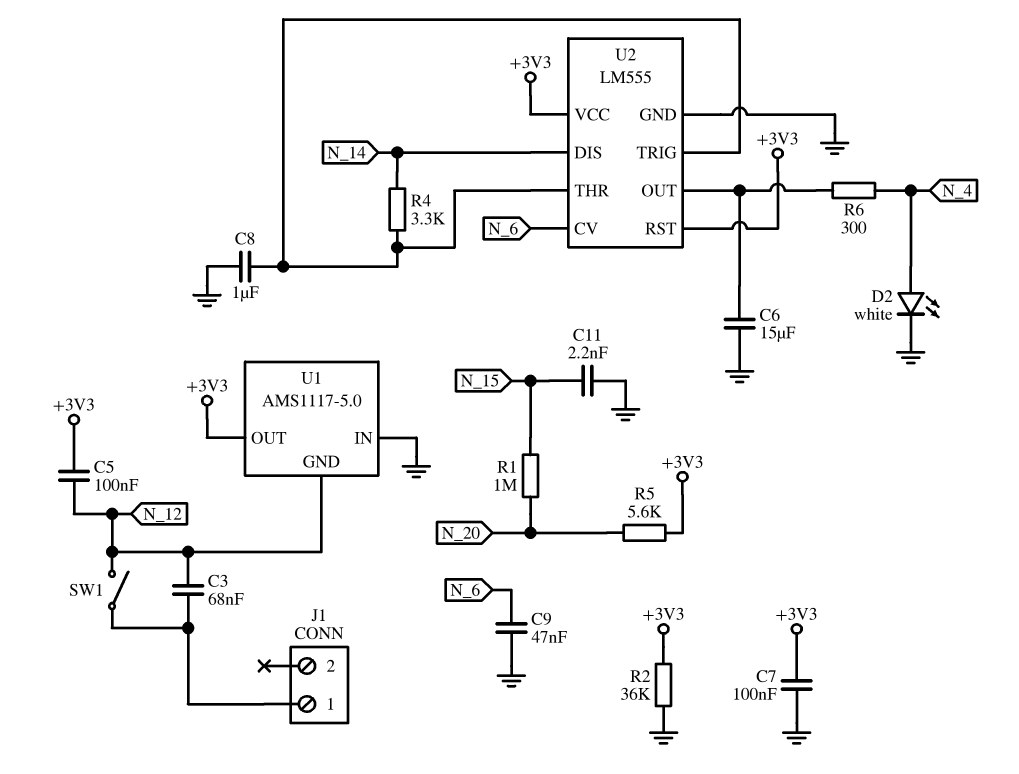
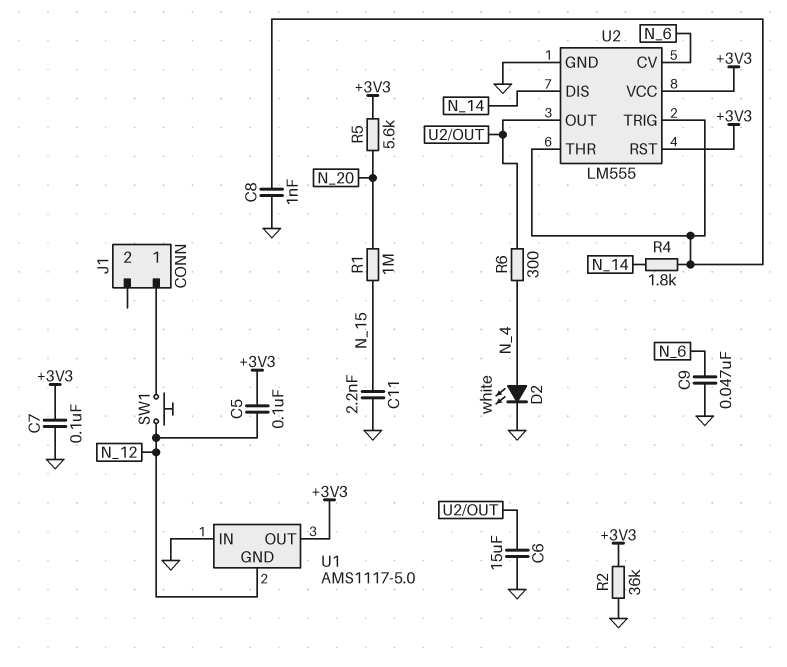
C3: 68nF (J1/1, N_12) -> none
C8: 1uF (GND, U2/THR) -> 1nF (GND, U2/THR)
R4: 3.3k (N_14, U2/THR) -> 1.8k (N_14, U2/THR)
SW1: switch (J1/1, N_12) -> button (J1/1, N_12)

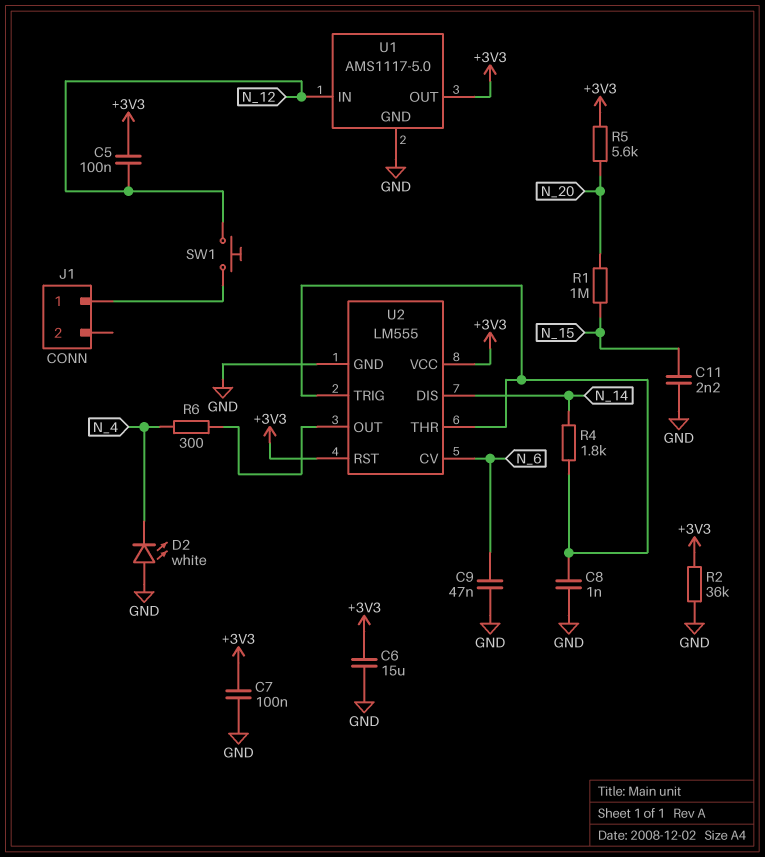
C6: 15uF (GND, U2/OUT) -> 15uF (+3V3, GND)
D2: LED white (A N_4, K GND) -> LED white (A GND, K N_4)
U1 pin GND: N_12 -> GND
U1 pin IN: GND -> N_12

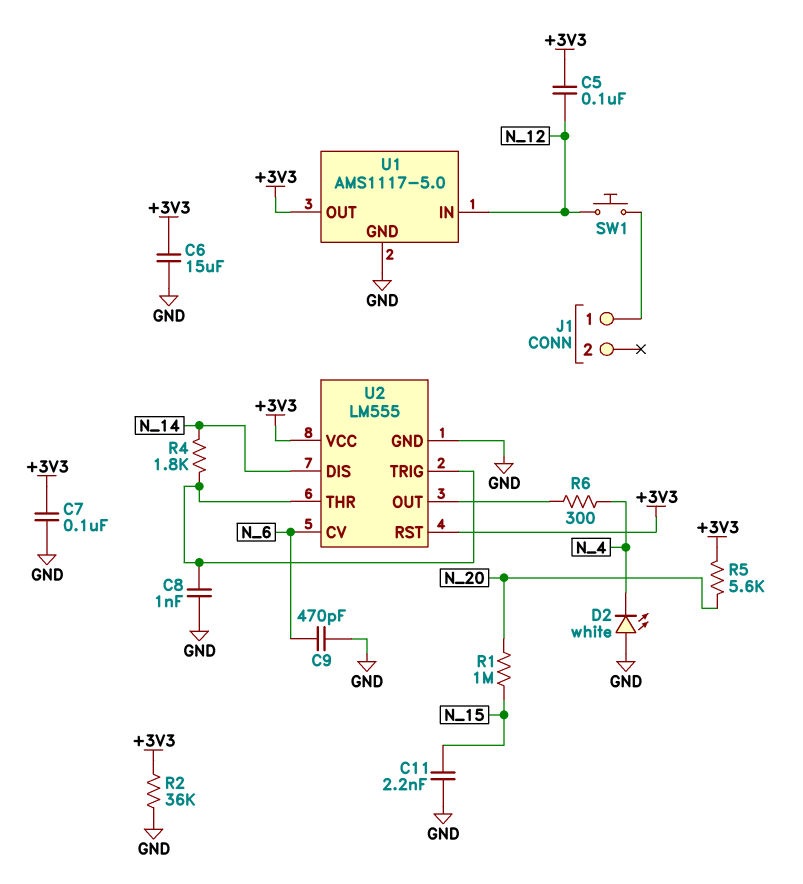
C9: 47nF (GND, N_6) -> 470pF (GND, N_6)

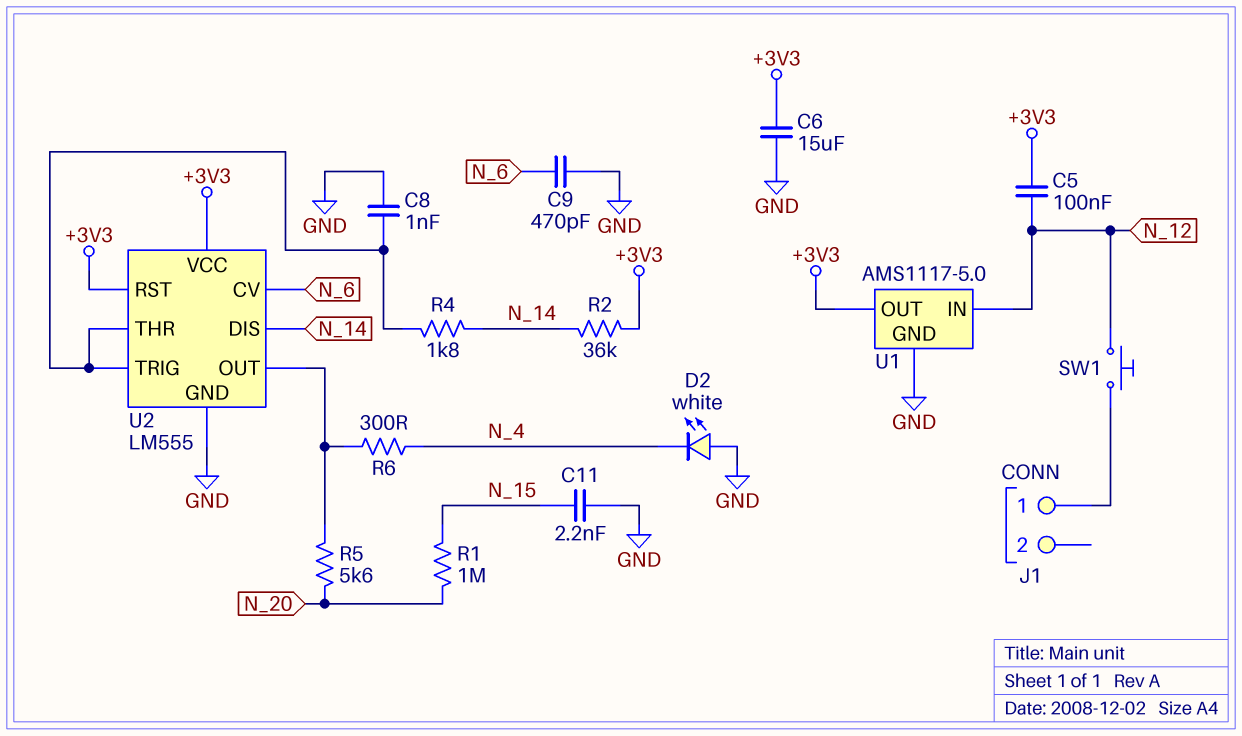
C7: 100nF (+3V3, GND) -> none
R2: 36k (+3V3, GND) -> 36k (+3V3, N_14)
R5: 5.6k (+3V3, N_20) -> 5.6k (N_20, U2/OUT)

